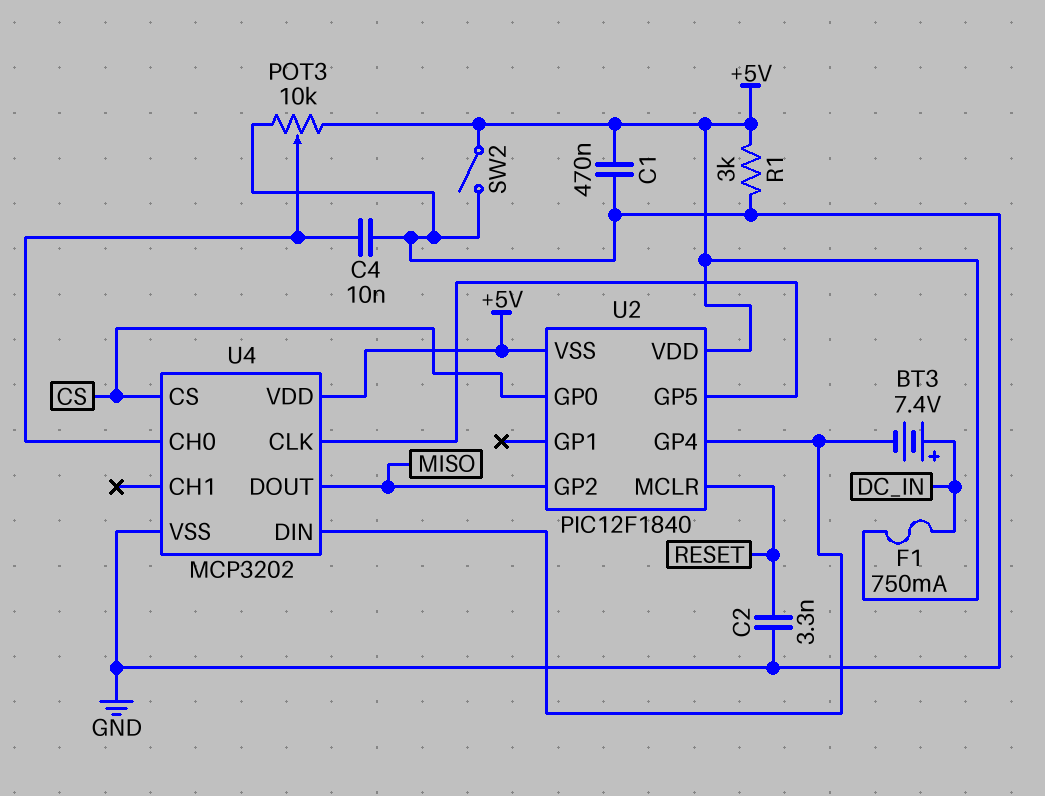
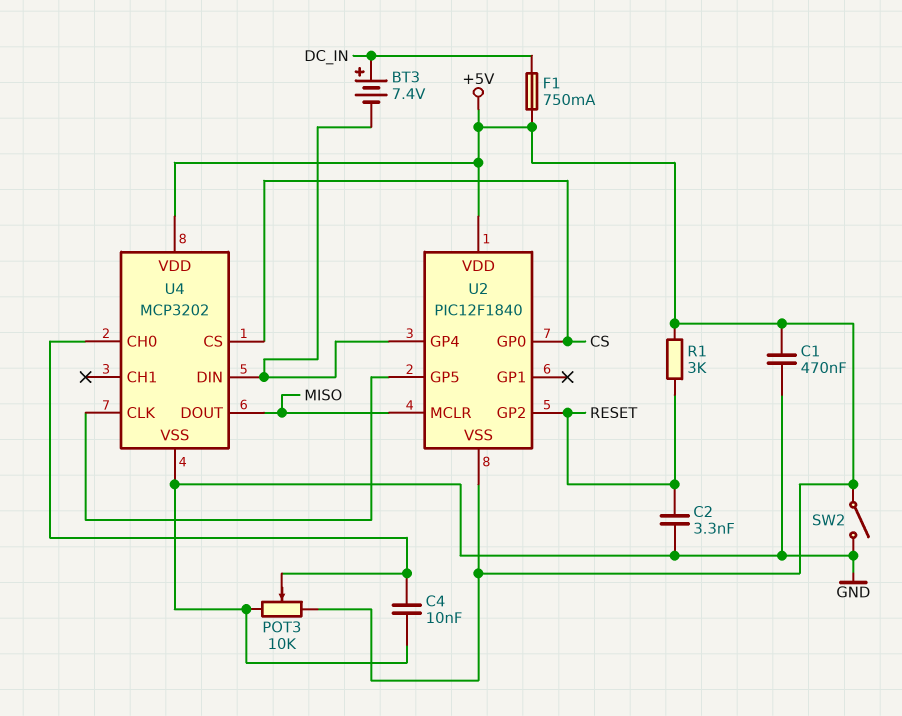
R1: 3k (+5V, GND) -> 3k (+5V, RESET)
U2 pin GP2: MISO -> RESET
U2 pin MCLR: RESET -> MISO

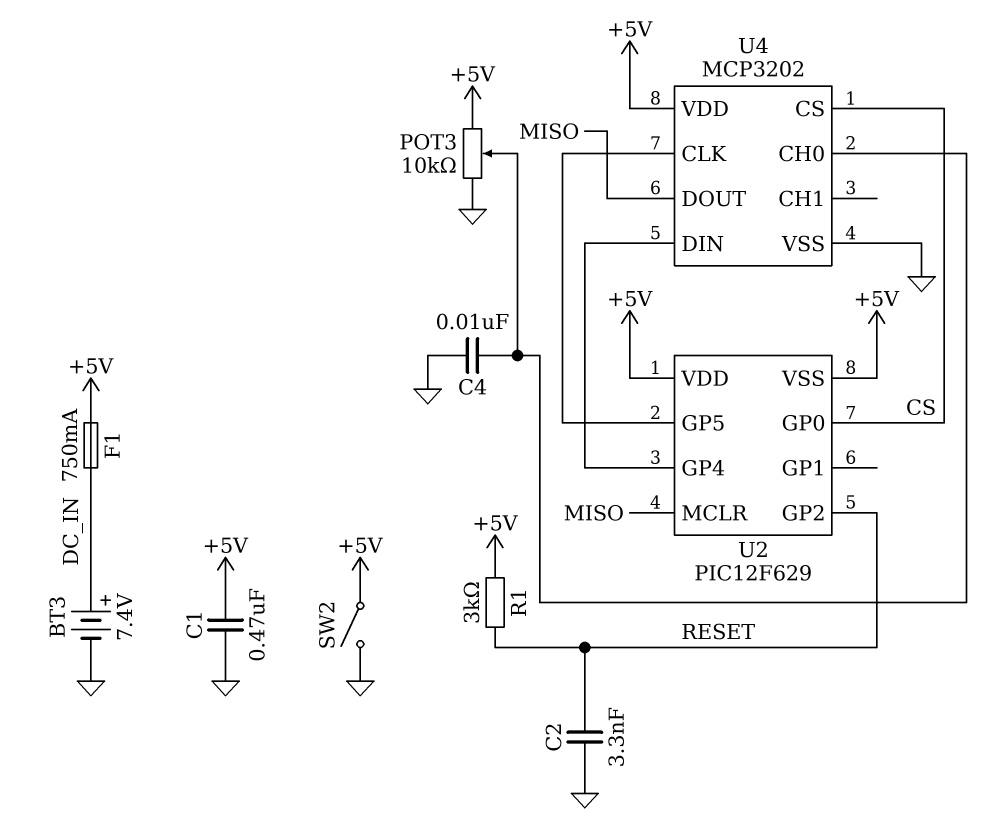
BT3: 7.4V (plus DC_IN, minus U2/GP4) -> 7.4V (plus DC_IN, minus GND)
U2: PIC12F1840 -> PIC12F629

